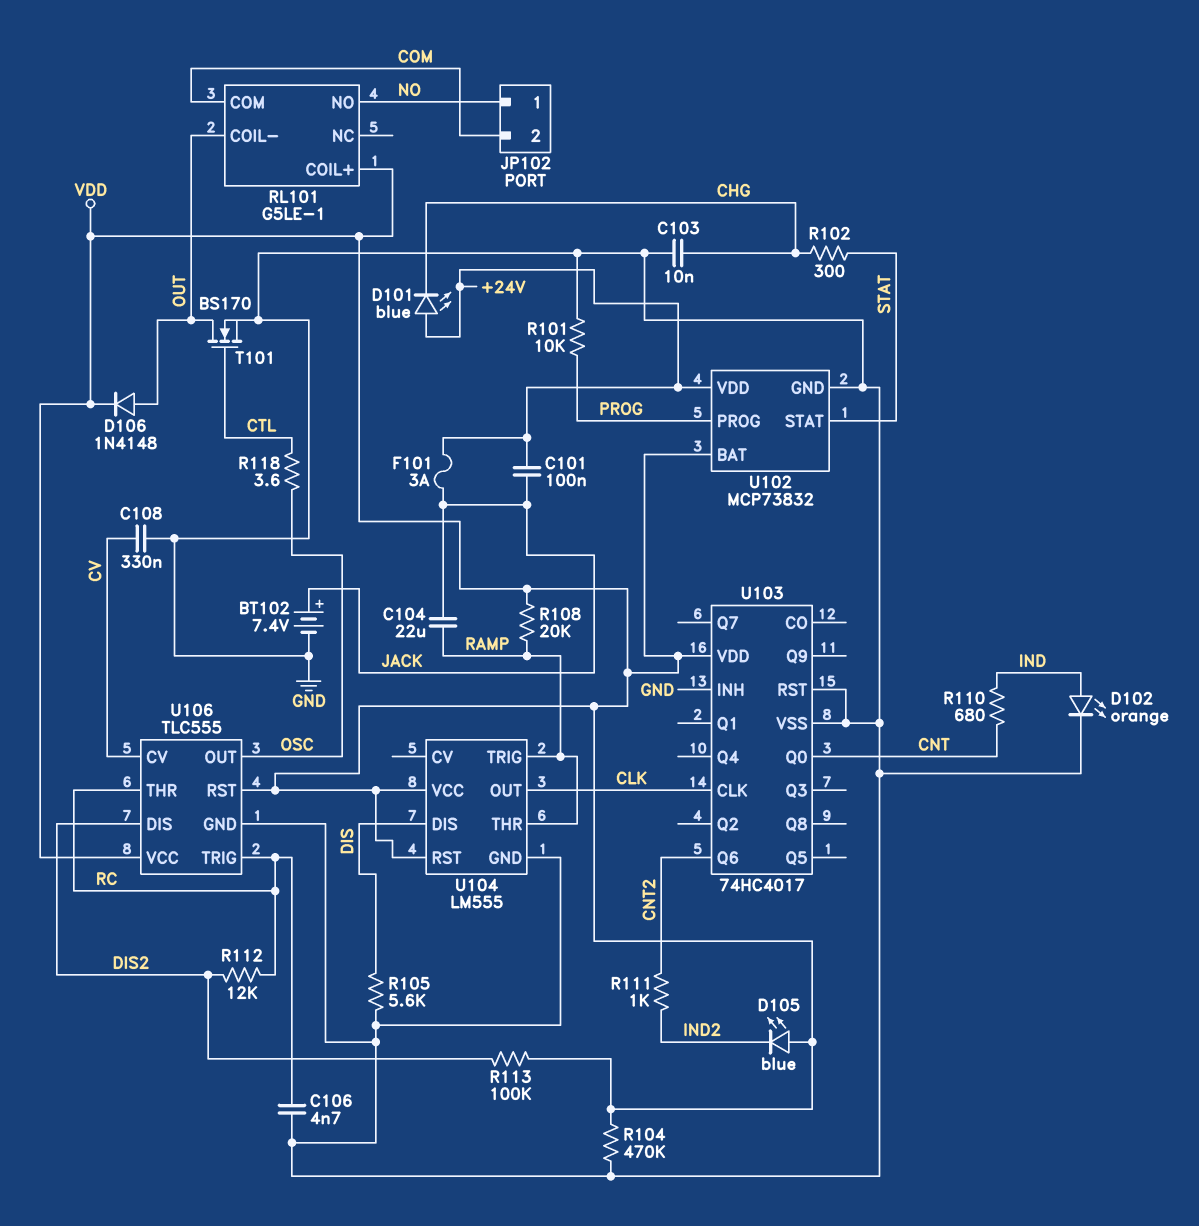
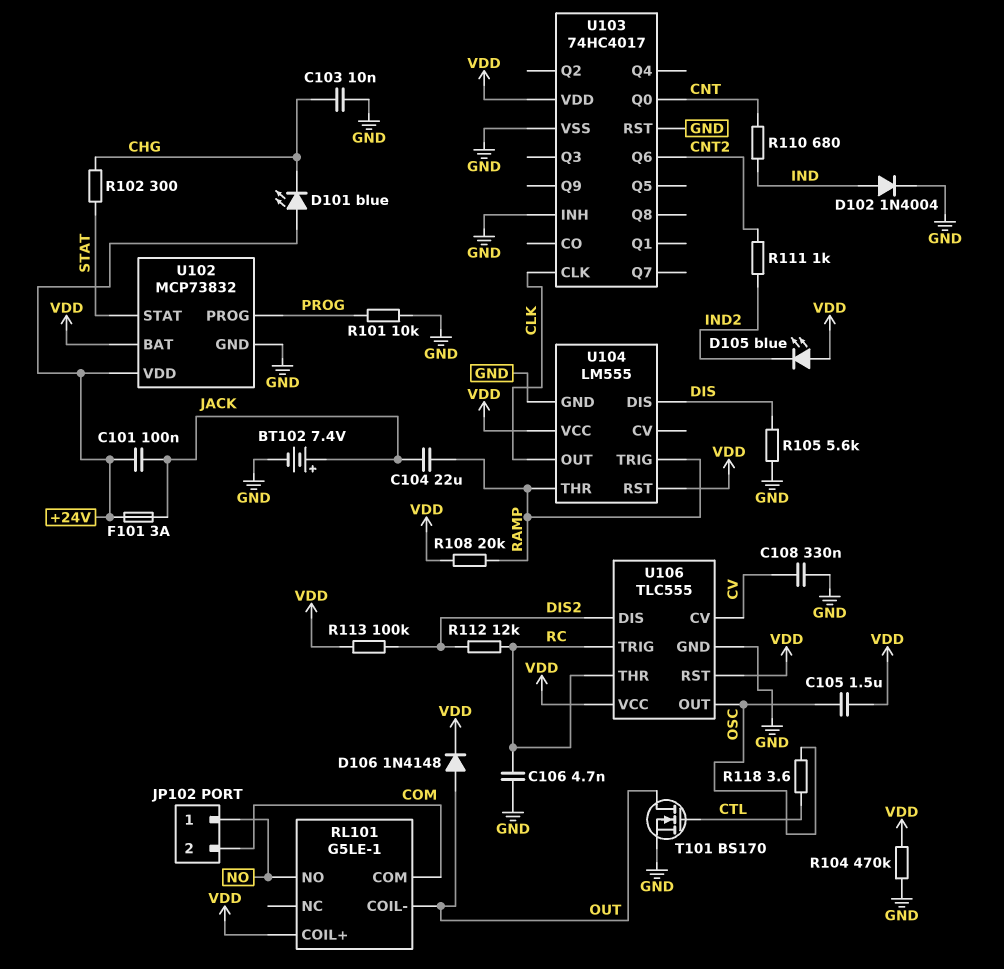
C105: none -> 1.5uF (OSC, VDD)
D102: LED orange (A IND, K GND) -> diode 1N4004 (A IND, K GND)

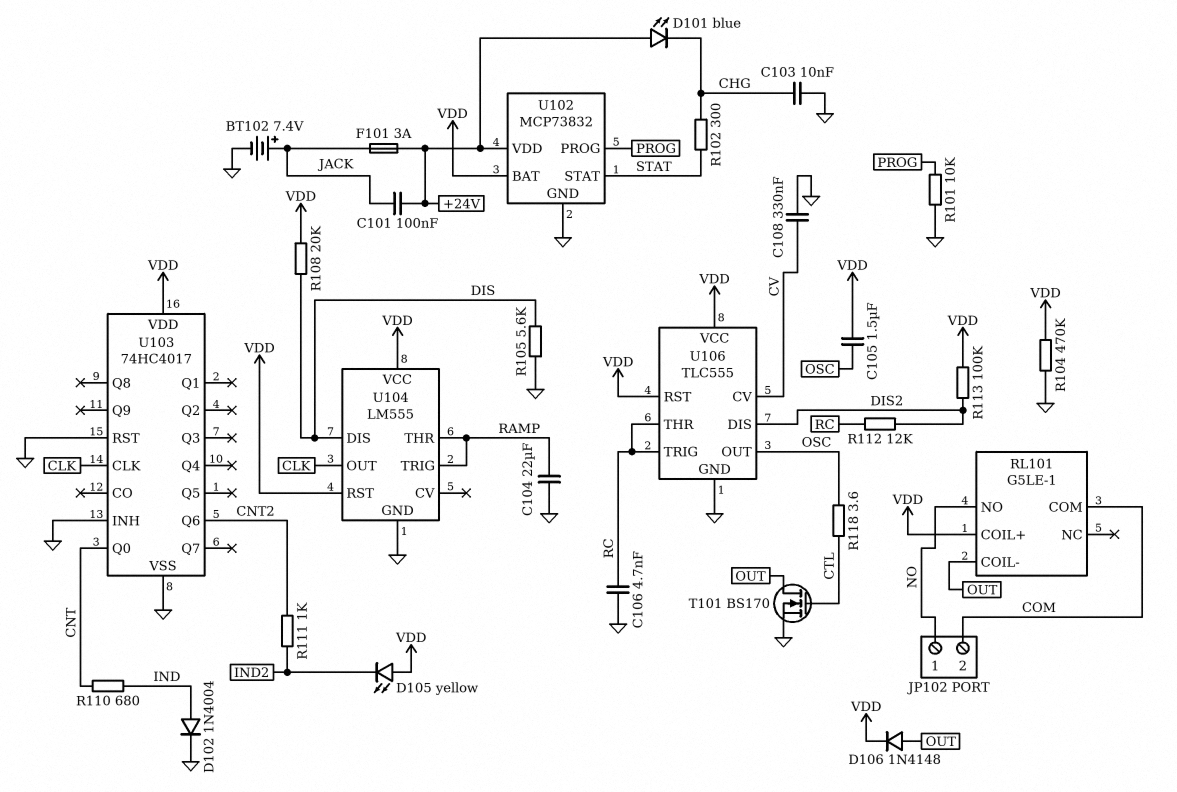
C104: 22uF (JACK, RAMP) -> 22uF (GND, RAMP)
D105: LED blue (A VDD, K IND2) -> LED yellow (A VDD, K IND2)
R108: 20k (RAMP, VDD) -> 20k (DIS, VDD)

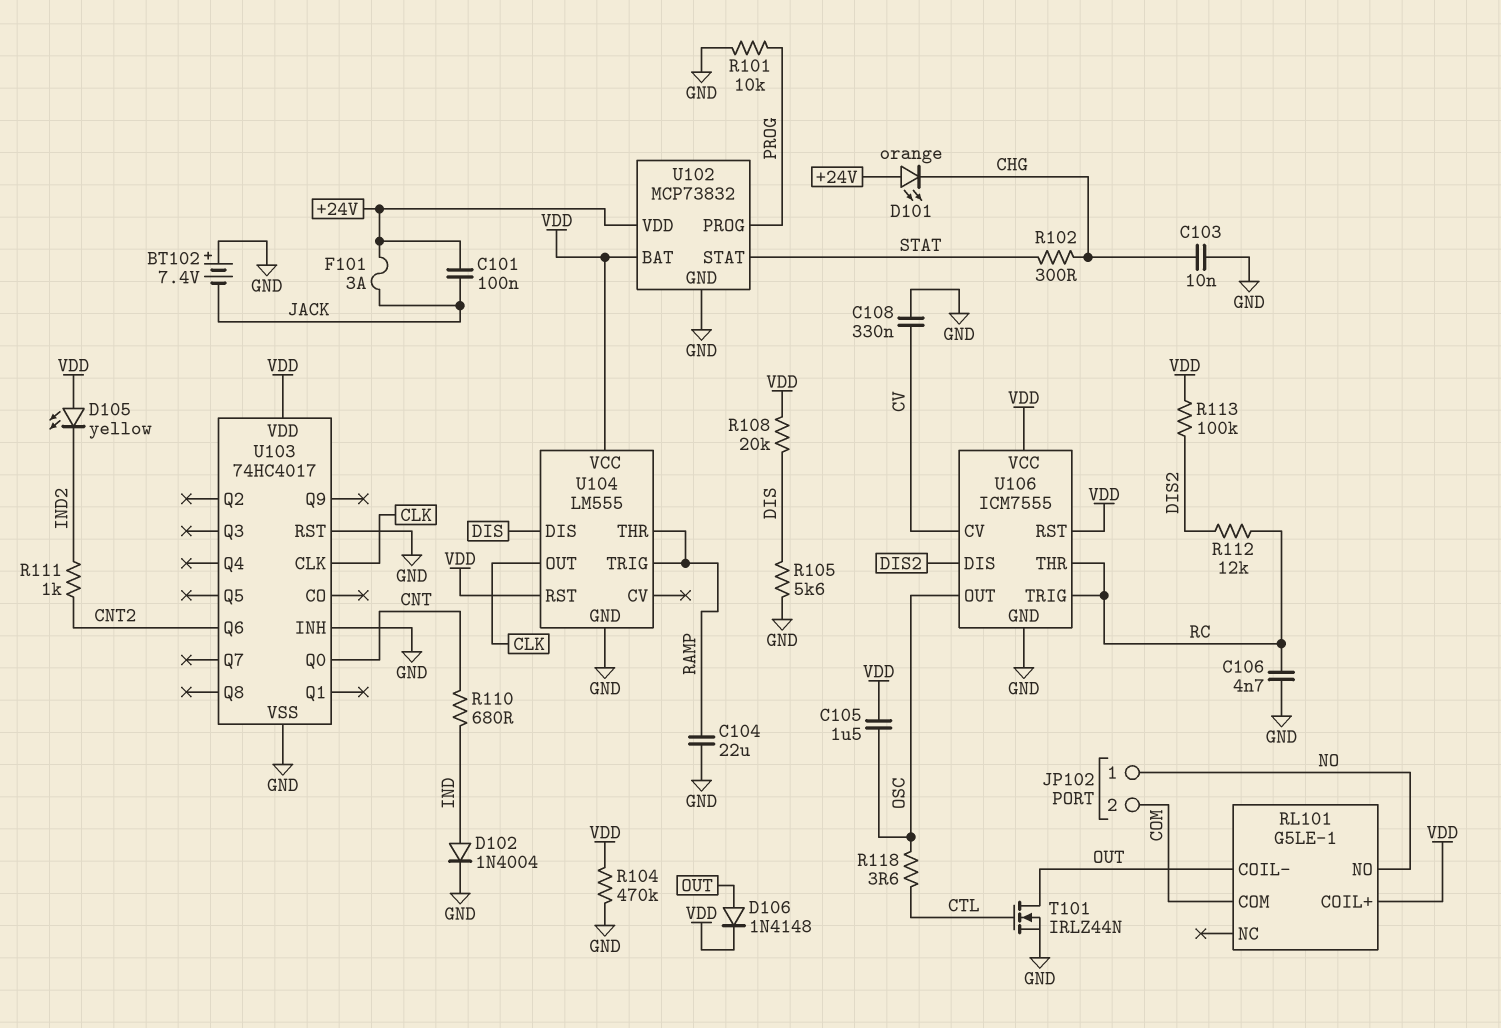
BT102: 7.4V (plus JACK, minus GND) -> 7.4V (plus GND, minus JACK)
D101: LED blue (A +24V, K CHG) -> LED orange (A +24V, K CHG)
T101: NMOS BS170 (G CTL, D OUT, S GND) -> NMOS IRLZ44N (G CTL, D OUT, S GND)
U106: TLC555 -> ICM7555

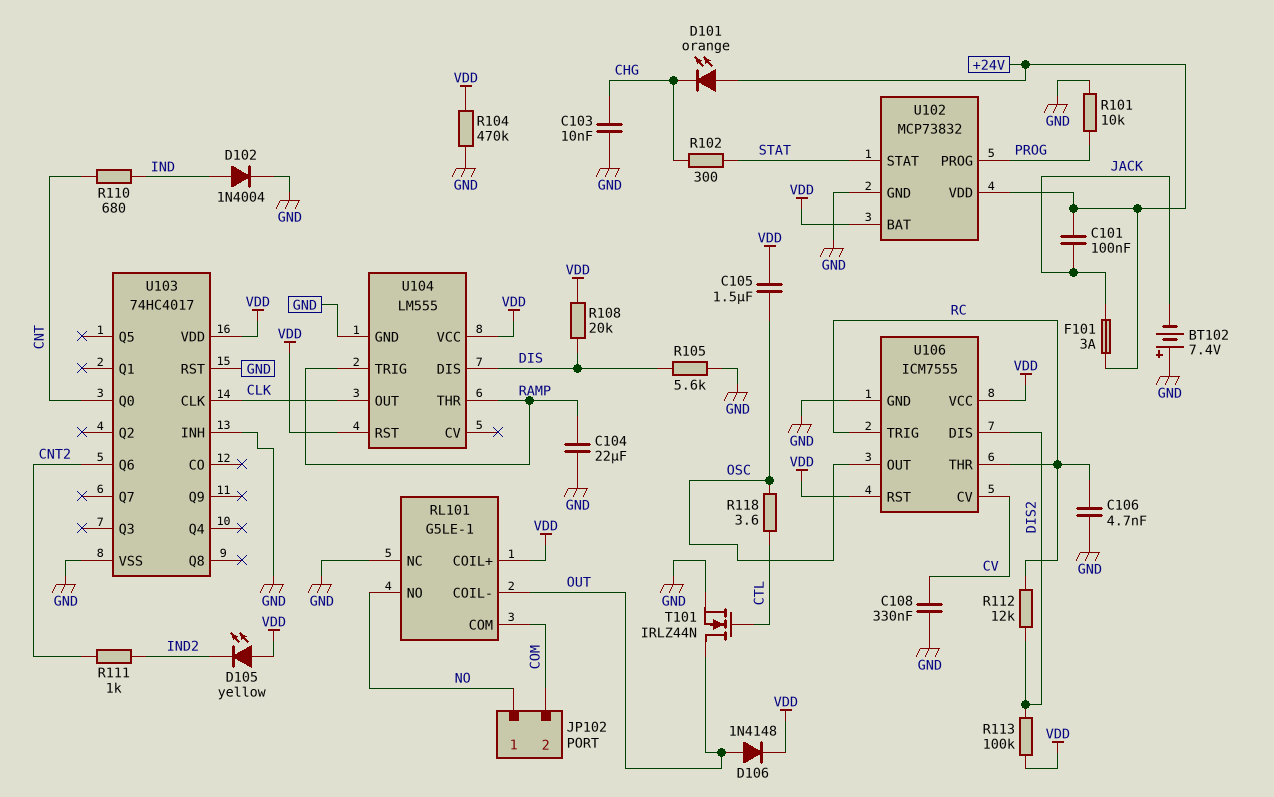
RL101 pin NC: none -> GND

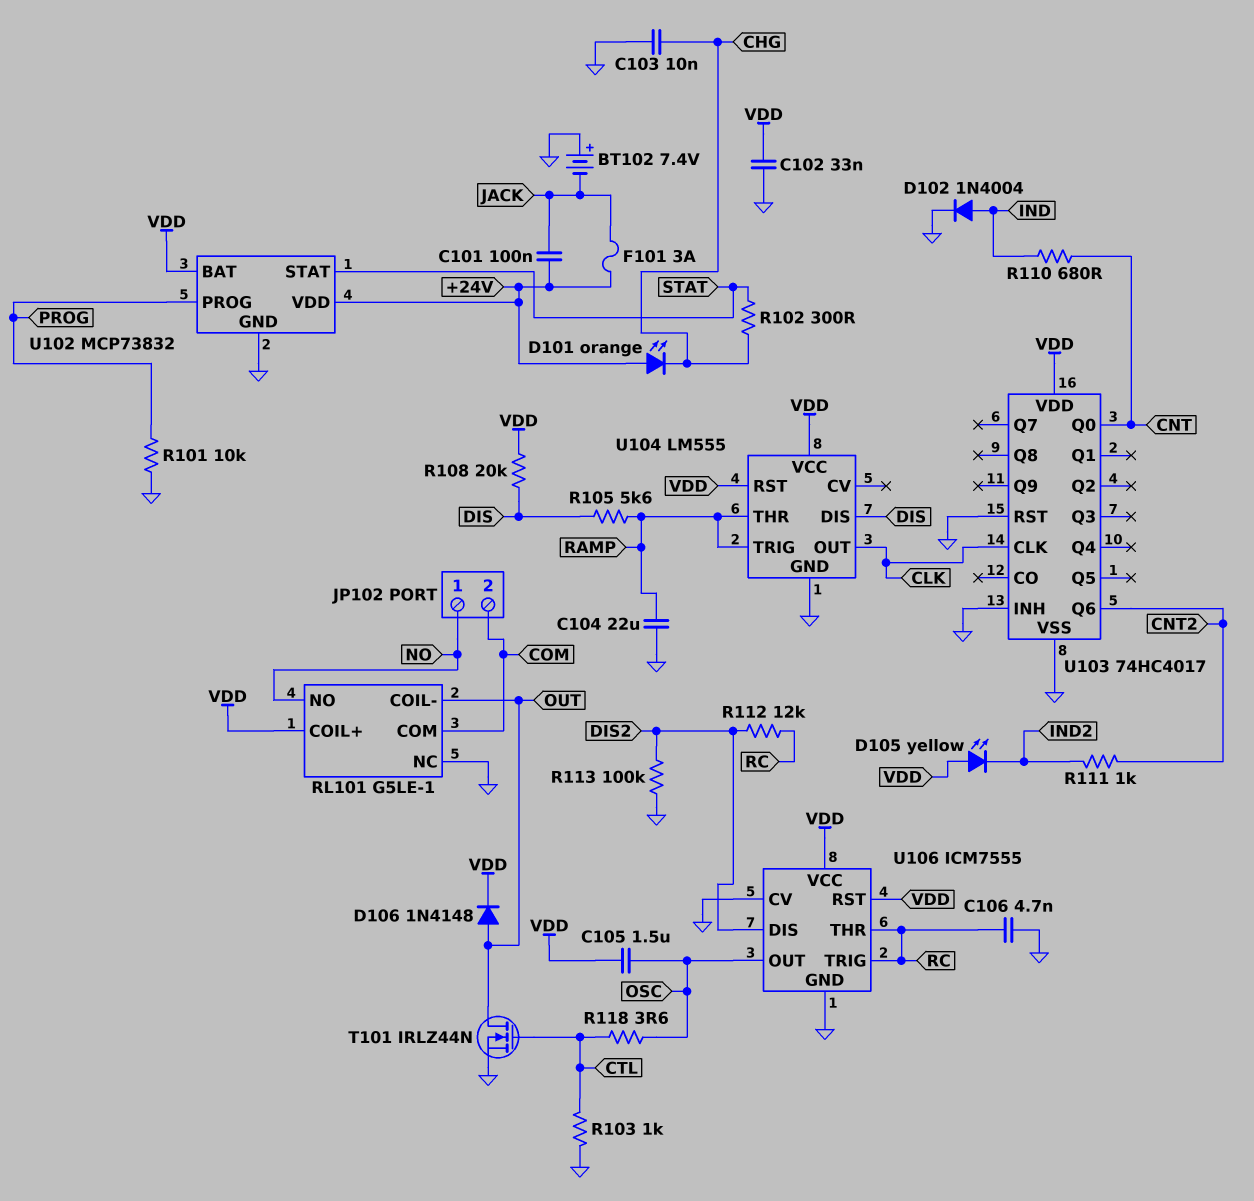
C102: none -> 33nF (GND, VDD)
C108: 330nF (CV, GND) -> none
R103: none -> 1k (CTL, GND)
R104: 470k (GND, VDD) -> none
R105: 5.6k (DIS, GND) -> 5.6k (DIS, RAMP)
R113: 100k (DIS2, VDD) -> 100k (DIS2, GND)
U106 pin CV: CV -> GND

